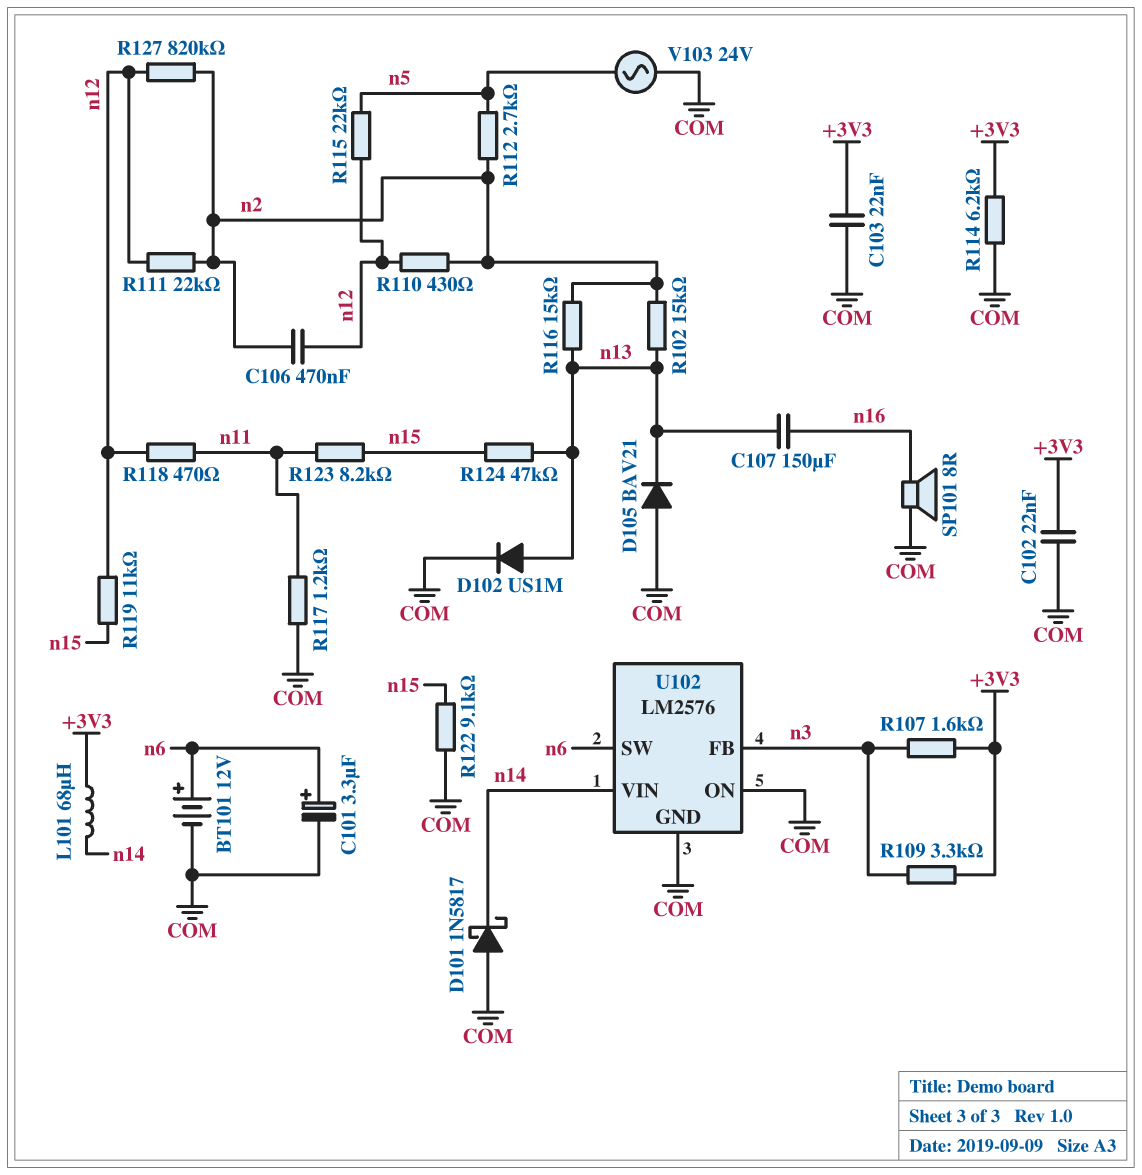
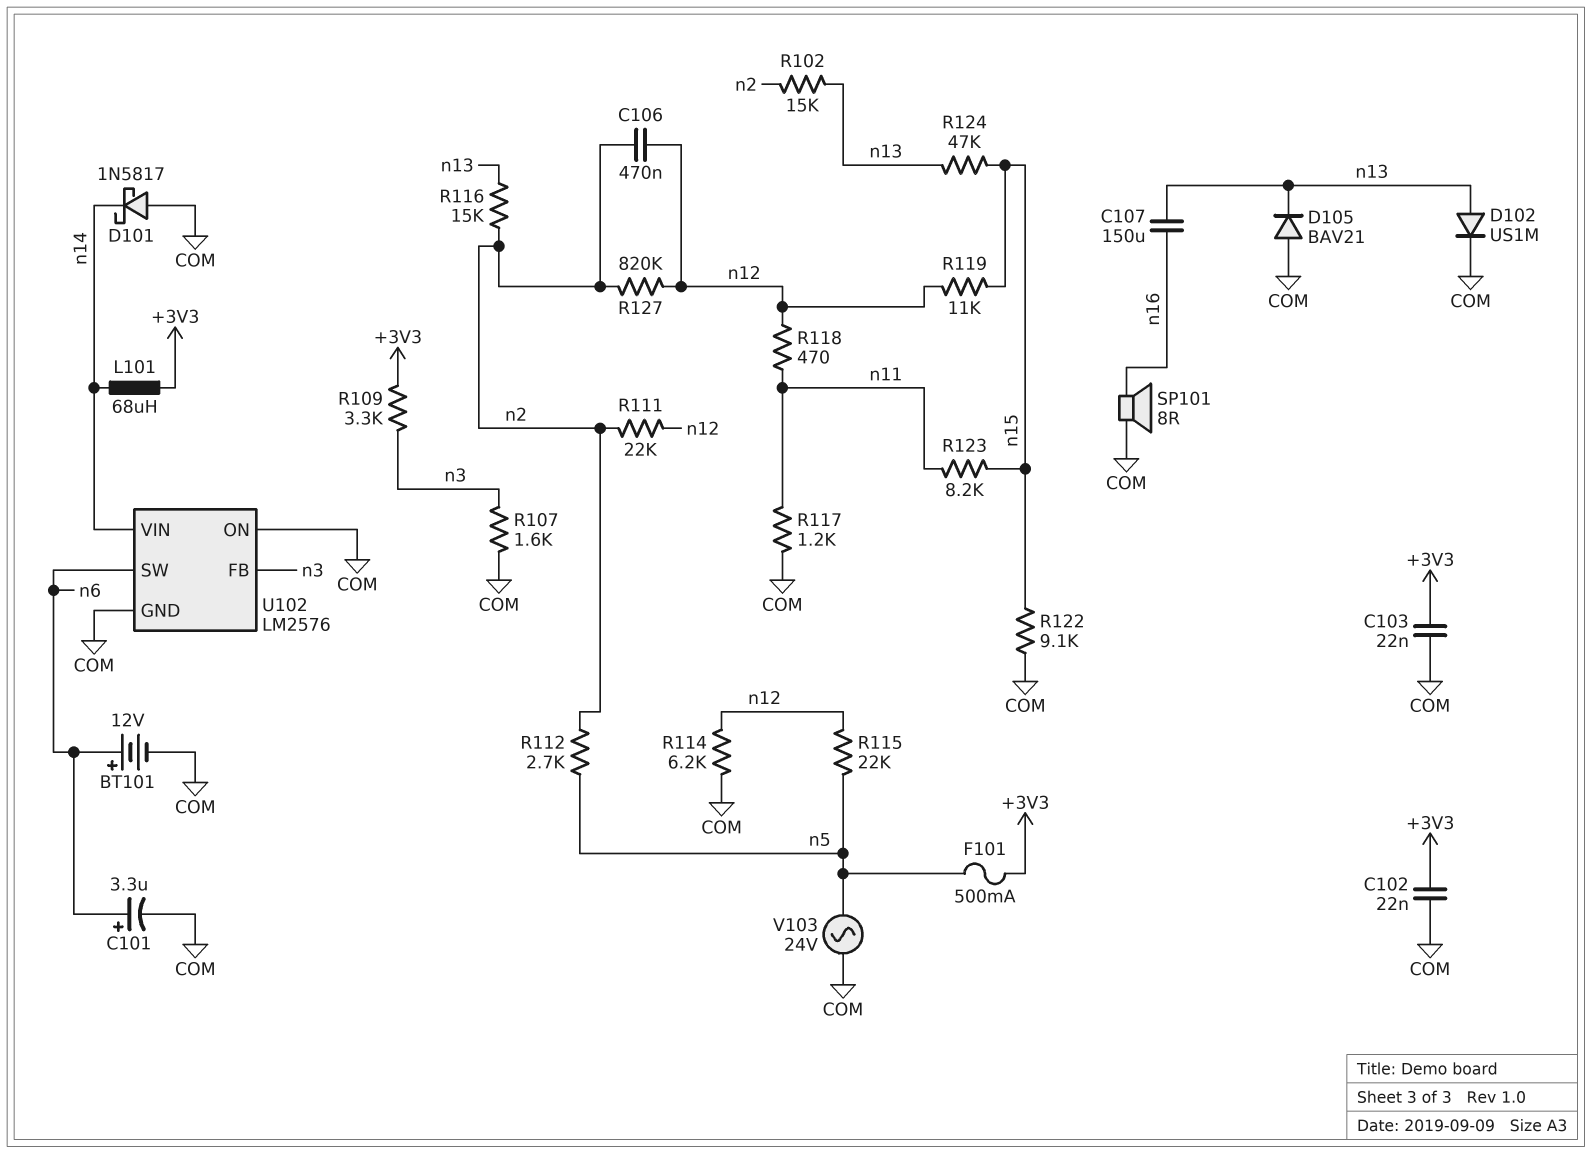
F101: none -> 500mA (+3V3, n5)
R107: 1.6k (+3V3, n3) -> 1.6k (COM, n3)
R110: 430 (n2, n12) -> none
R114: 6.2k (+3V3, COM) -> 6.2k (COM, n12)

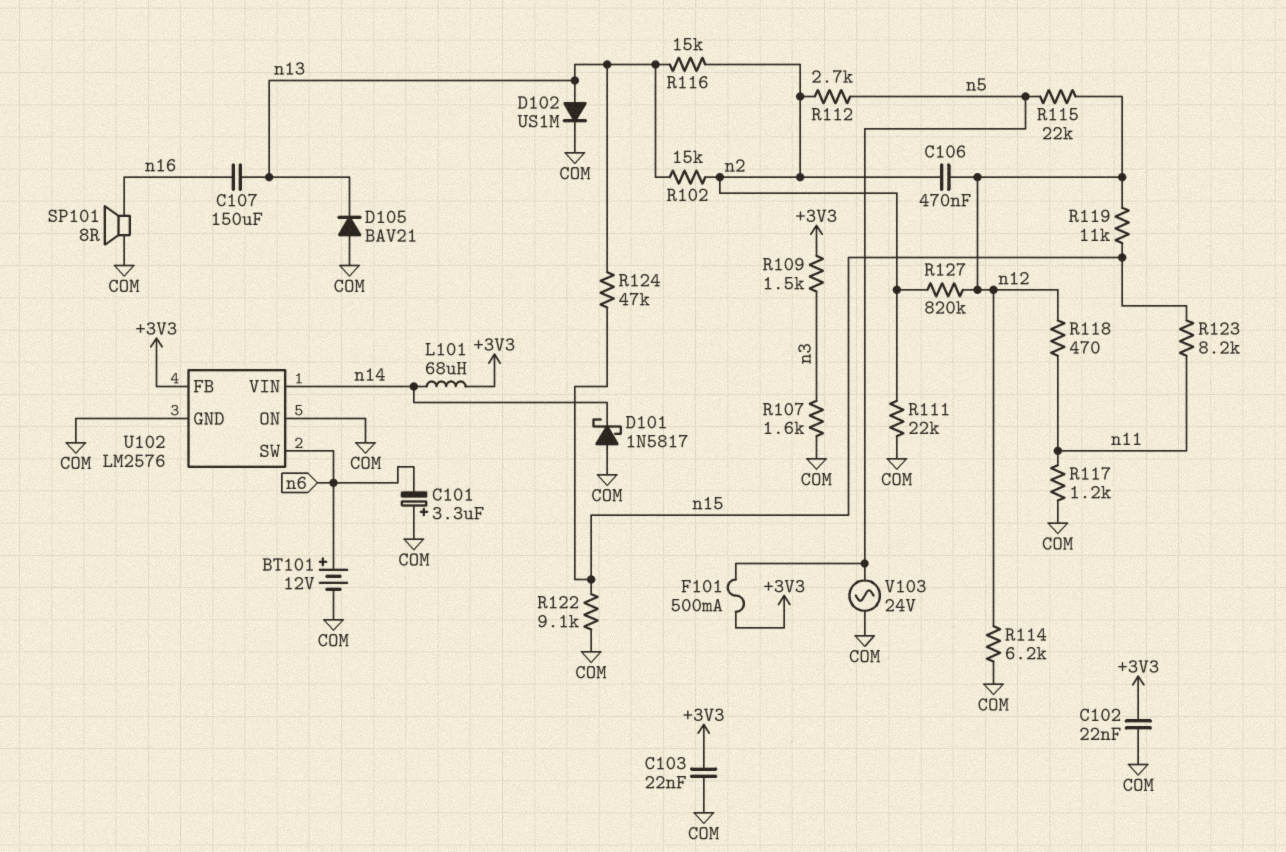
C101: 3.3uF (plus n6, minus COM) -> 3.3uF (plus COM, minus n6)
R109: 3.3k (+3V3, n3) -> 1.5k (+3V3, n3)
R111: 22k (n2, n12) -> 22k (COM, n2)
U102 pin FB: n3 -> +3V3

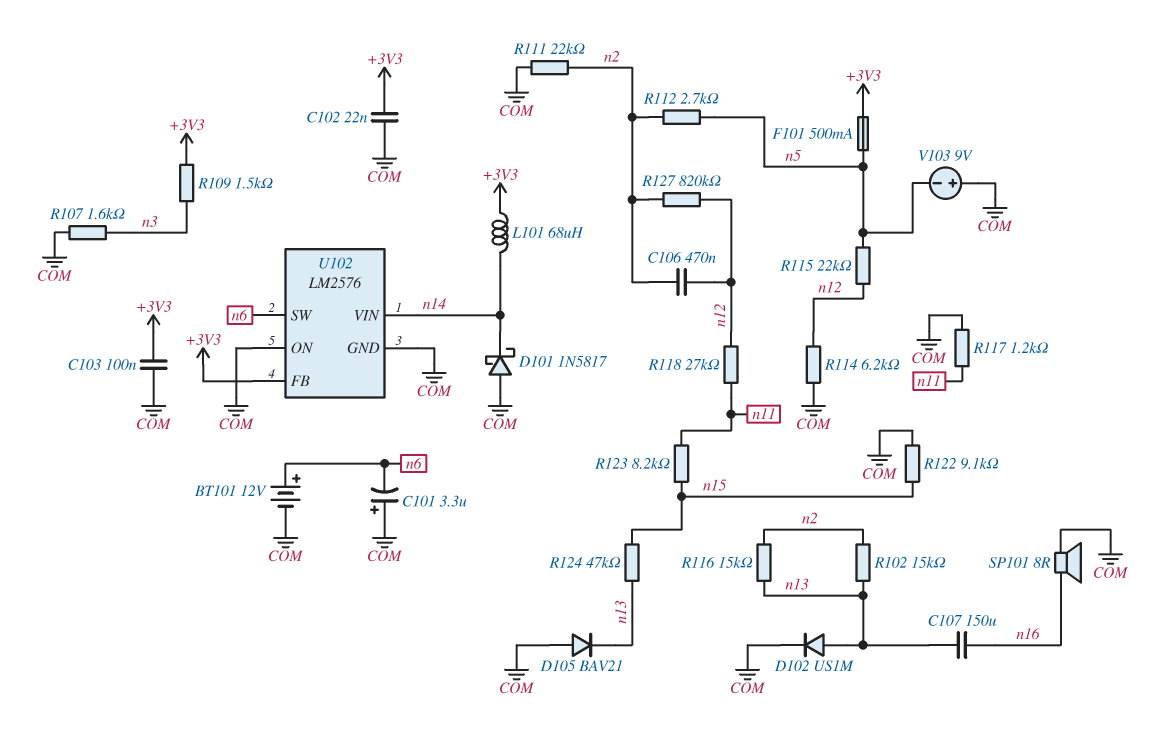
C103: 22nF (+3V3, COM) -> 100nF (+3V3, COM)
R118: 470 (n11, n12) -> 27k (n11, n12)
R119: 11k (n12, n15) -> none
V103: AC 24V (COM, n5) -> 9V (plus COM, minus n5)

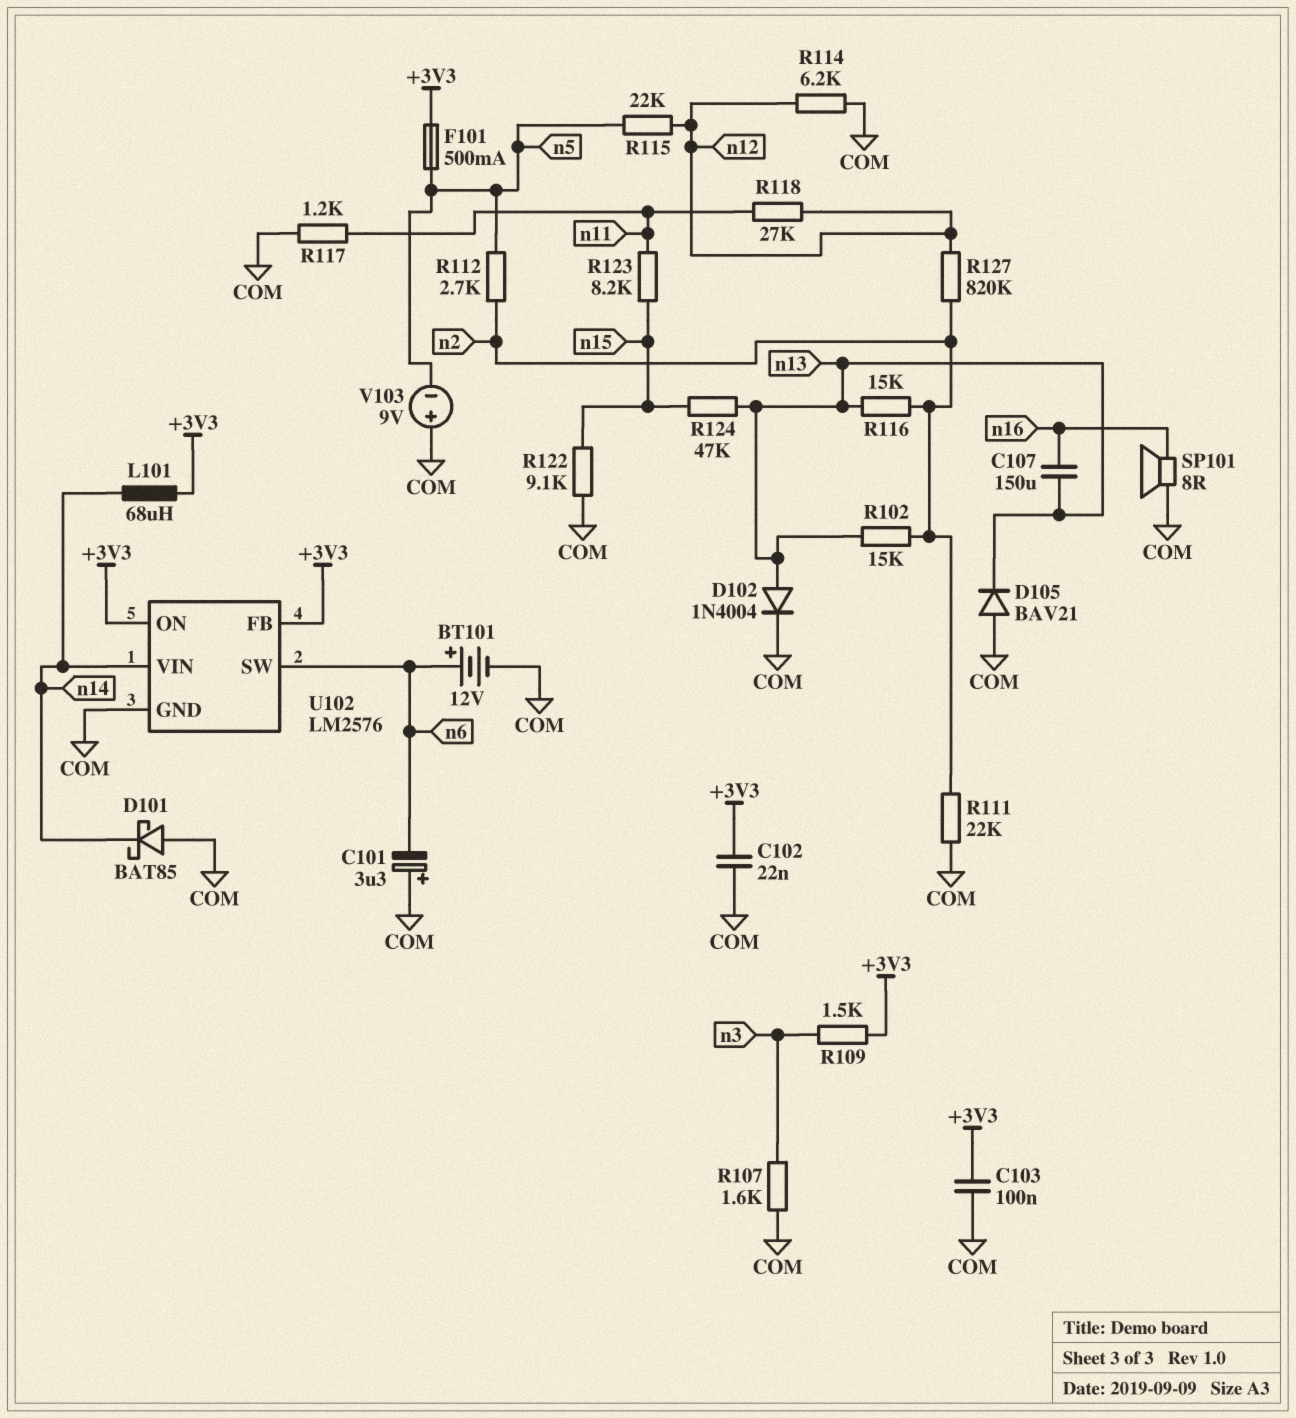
C106: 470nF (n2, n12) -> none
D101: schottky 1N5817 (A COM, K n14) -> schottky BAT85 (A COM, K n14)
D102: diode US1M (A n13, K COM) -> diode 1N4004 (A n13, K COM)
U102 pin ON: COM -> +3V3

